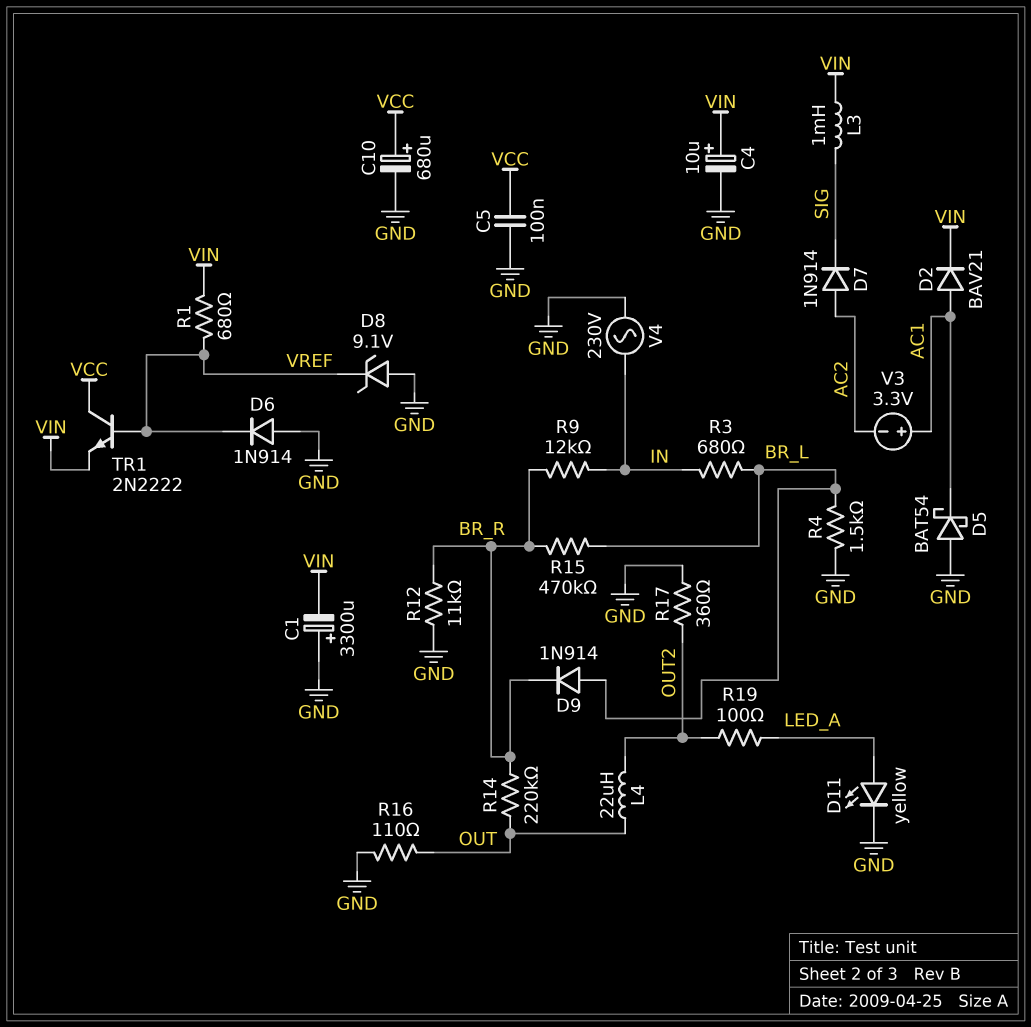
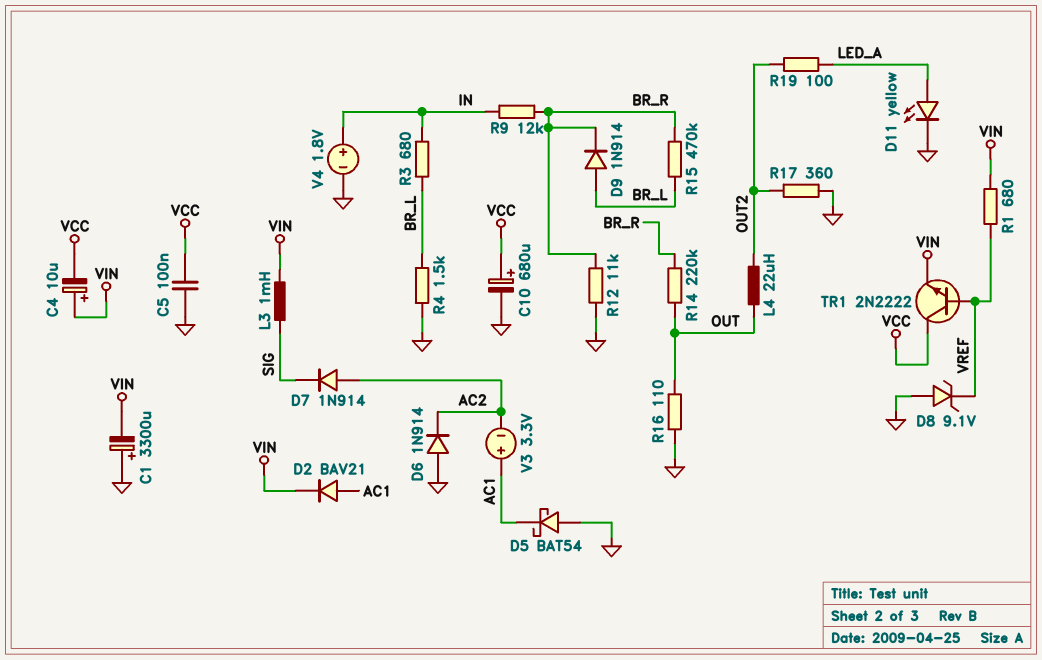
C4: 10uF (plus VIN, minus GND) -> 10uF (plus VIN, minus VCC)
D6: diode 1N914 (A GND, K VREF) -> diode 1N914 (A GND, K AC2)
V4: AC 230V (GND, IN) -> 1.8V (plus IN, minus GND)

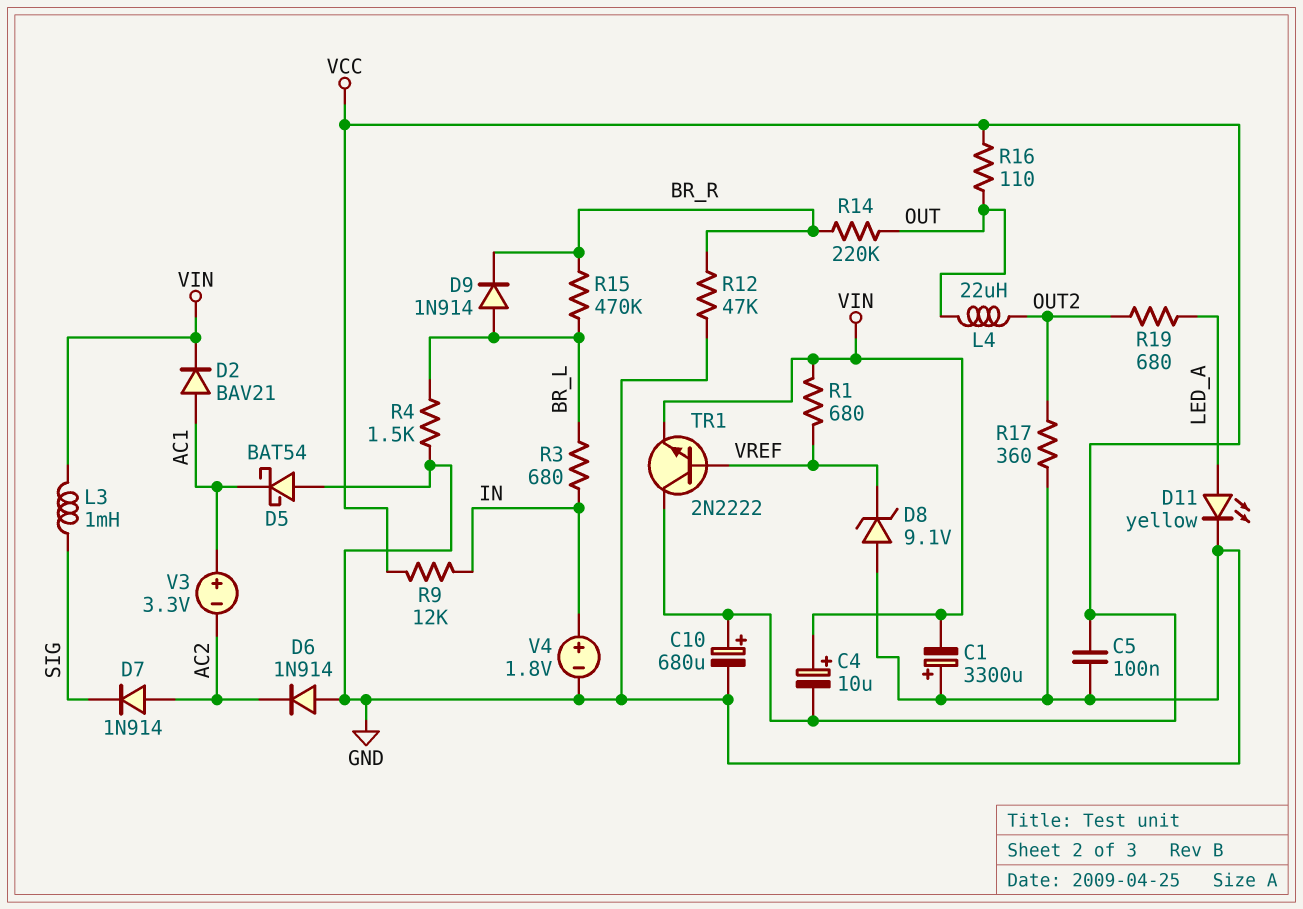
R9: 12k (BR_R, IN) -> 12k (IN, VCC)
R12: 11k (BR_R, GND) -> 47k (BR_R, GND)
R16: 110 (GND, OUT) -> 110 (OUT, VCC)
R19: 100 (LED_A, OUT2) -> 680 (LED_A, OUT2)

